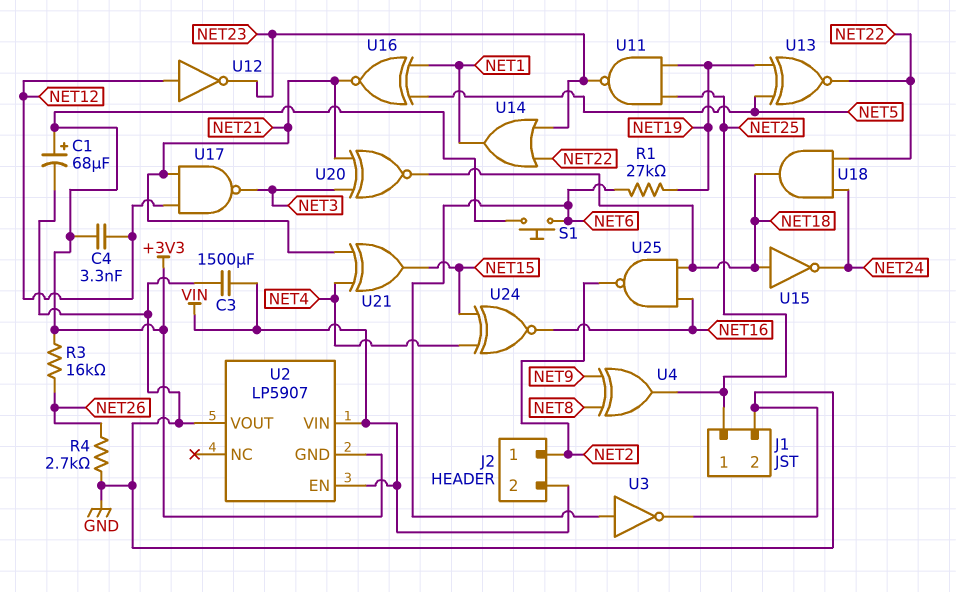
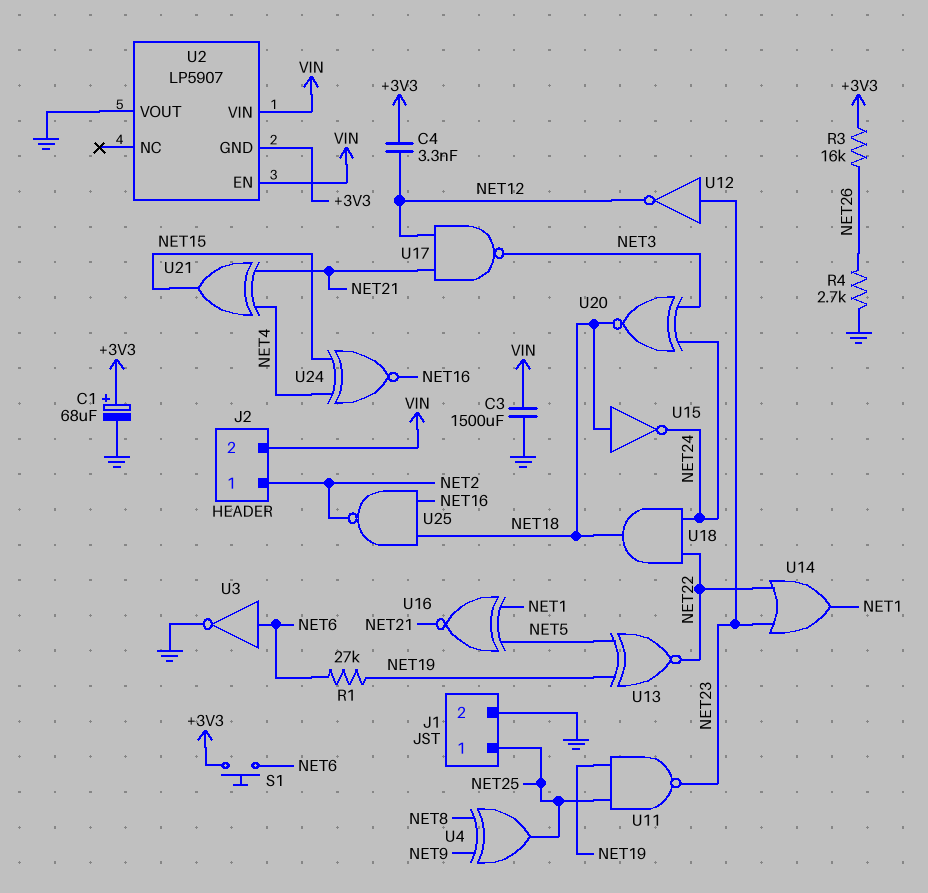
U12: NOT (in NET12, out NET23) -> NOT (in NET23, out NET12)
U20: XNOR (in NET3, in NET21, out NET18) -> XNOR (in NET3, in NET24, out NET18)

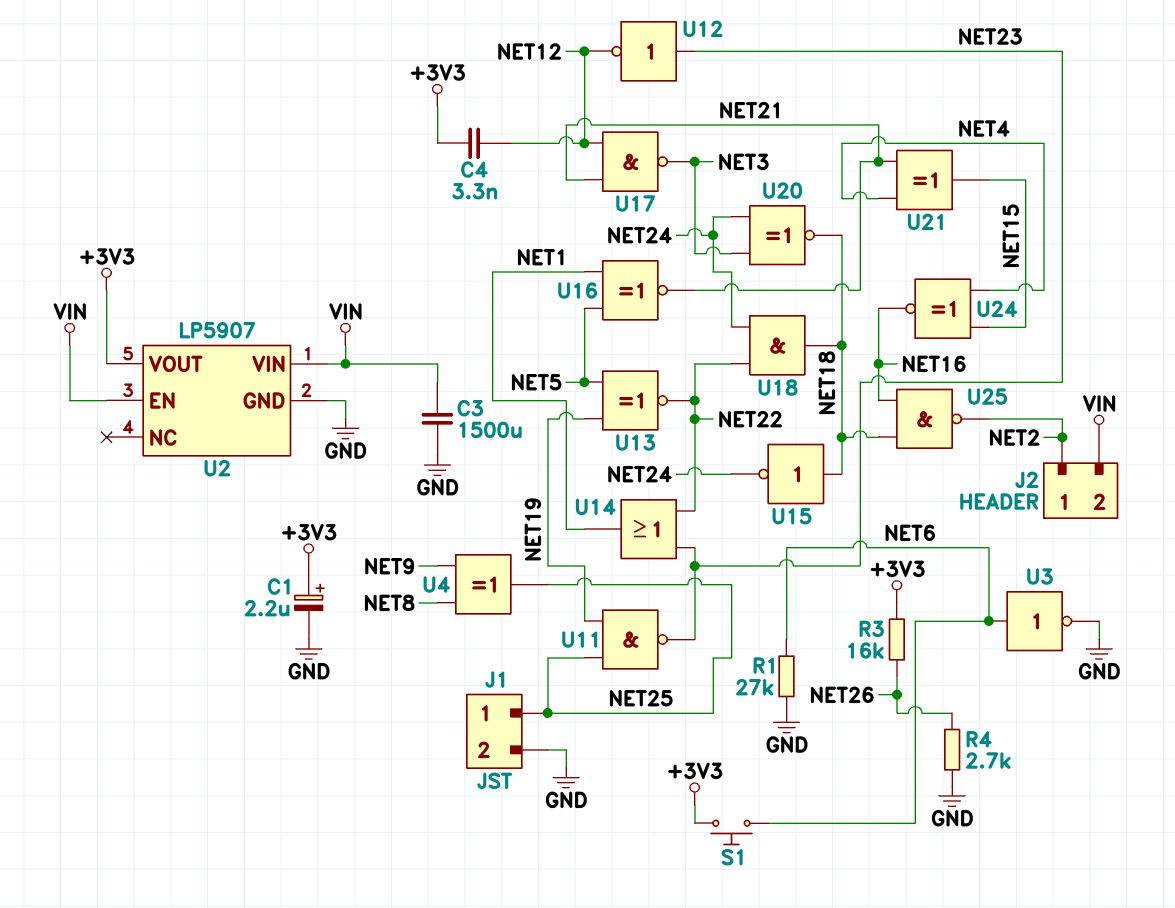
C1: 68uF (plus +3V3, minus GND) -> 2.2uF (plus +3V3, minus GND)
R1: 27k (NET6, NET19) -> 27k (GND, NET6)
U2 pin GND: +3V3 -> GND
U2 pin VOUT: GND -> +3V3

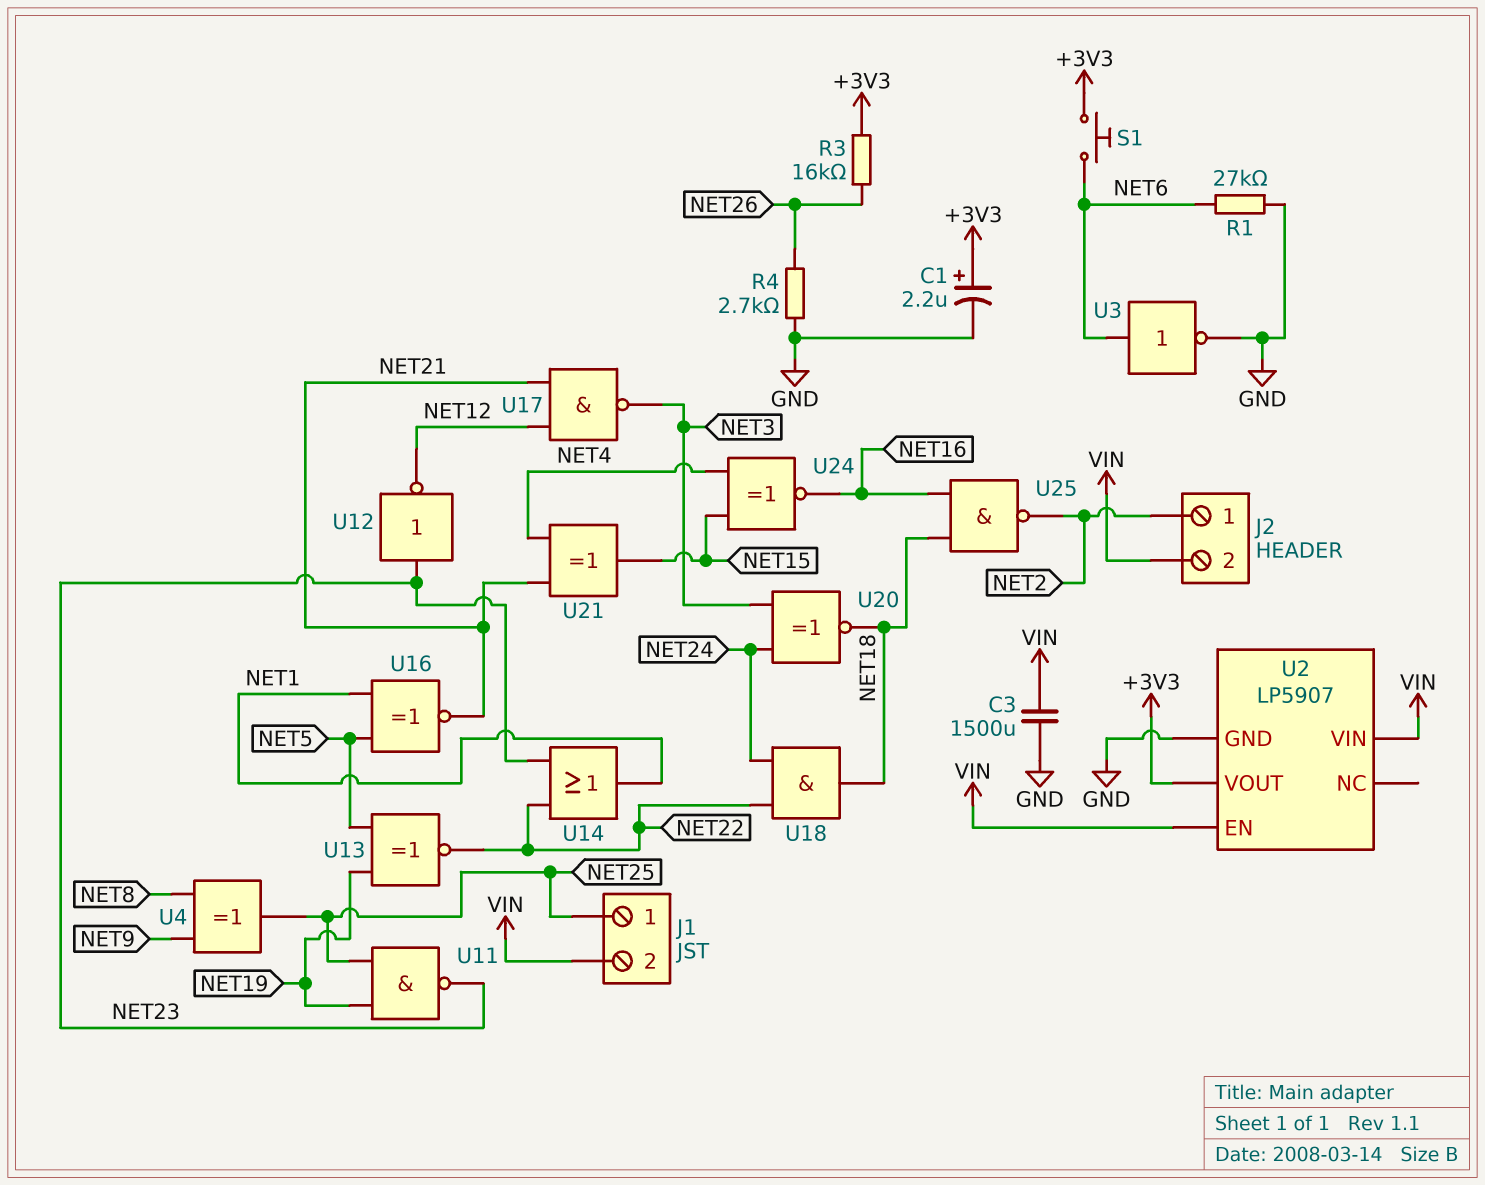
C4: 3.3nF (+3V3, NET12) -> none
J1 pin 2: GND -> VIN
U15: NOT (in NET18, out NET24) -> none

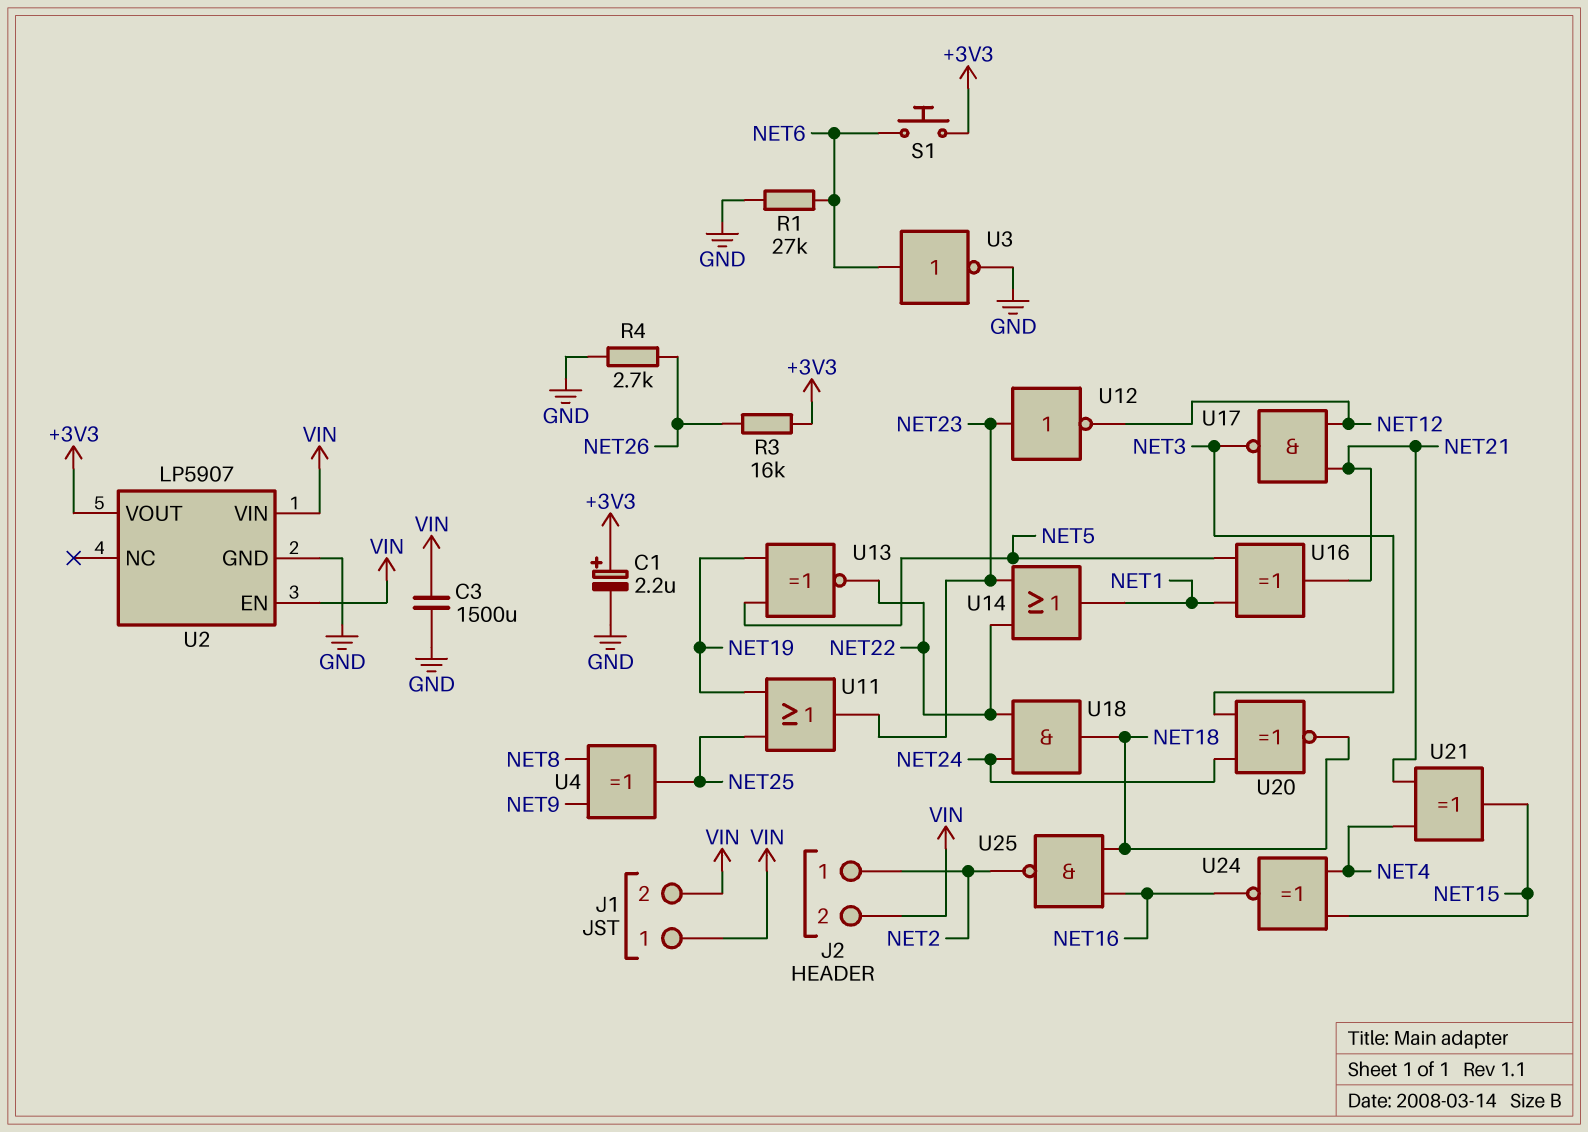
J1 pin 1: NET25 -> VIN
U11: NAND (in NET19, in NET25, out NET23) -> OR (in NET19, in NET25, out NET23)
U16: XNOR (in NET1, in NET5, out NET21) -> XOR (in NET1, in NET5, out NET21)

